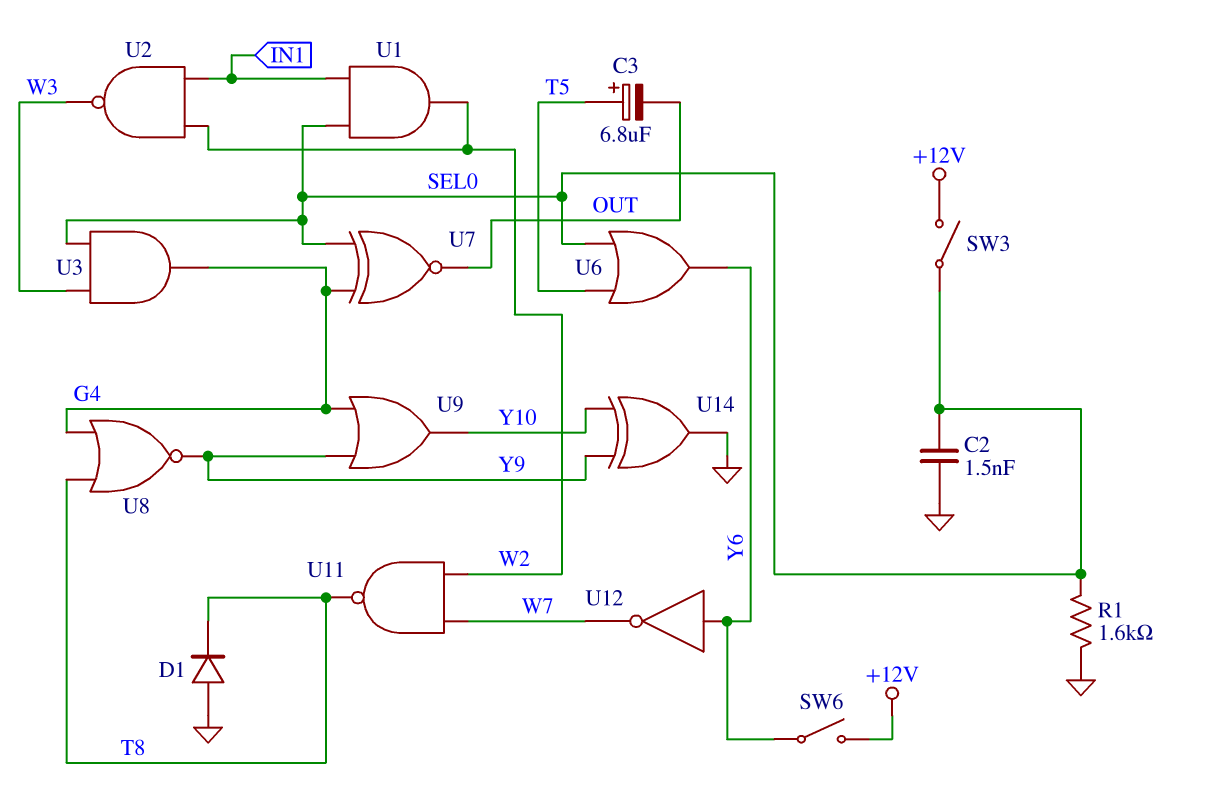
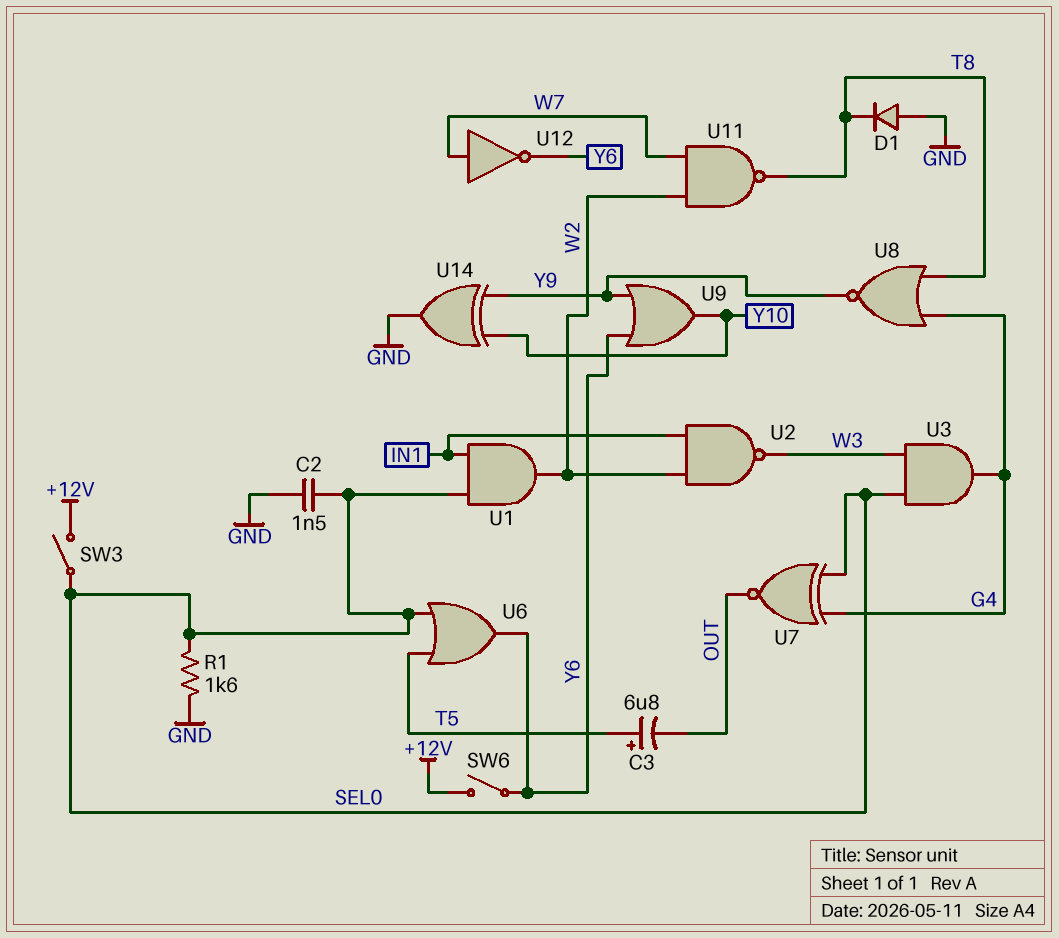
U9: OR (in G4, in Y9, out Y10) -> OR (in Y6, in Y9, out Y10)
U12: NOT (in Y6, out W7) -> NOT (in W7, out Y6)

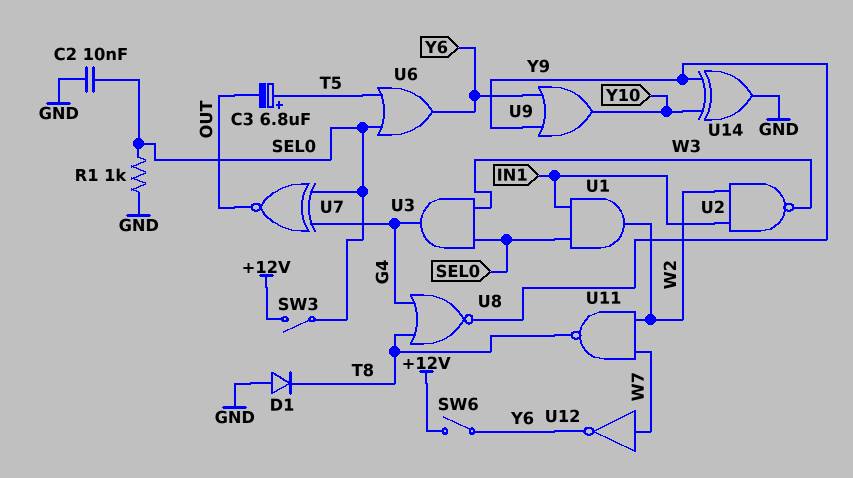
C2: 1.5nF (GND, SEL0) -> 10nF (GND, SEL0)
R1: 1.6k (GND, SEL0) -> 1k (GND, SEL0)

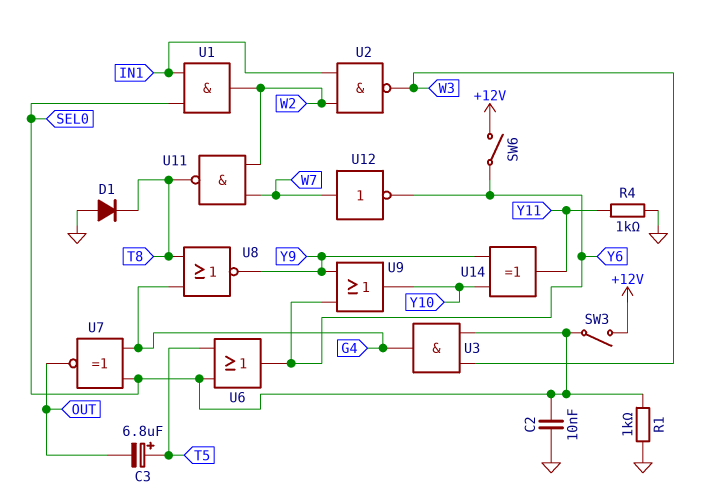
R4: none -> 1k (GND, Y11)
U14: XOR (in Y9, in Y10, out GND) -> XOR (in Y9, in Y10, out Y11)

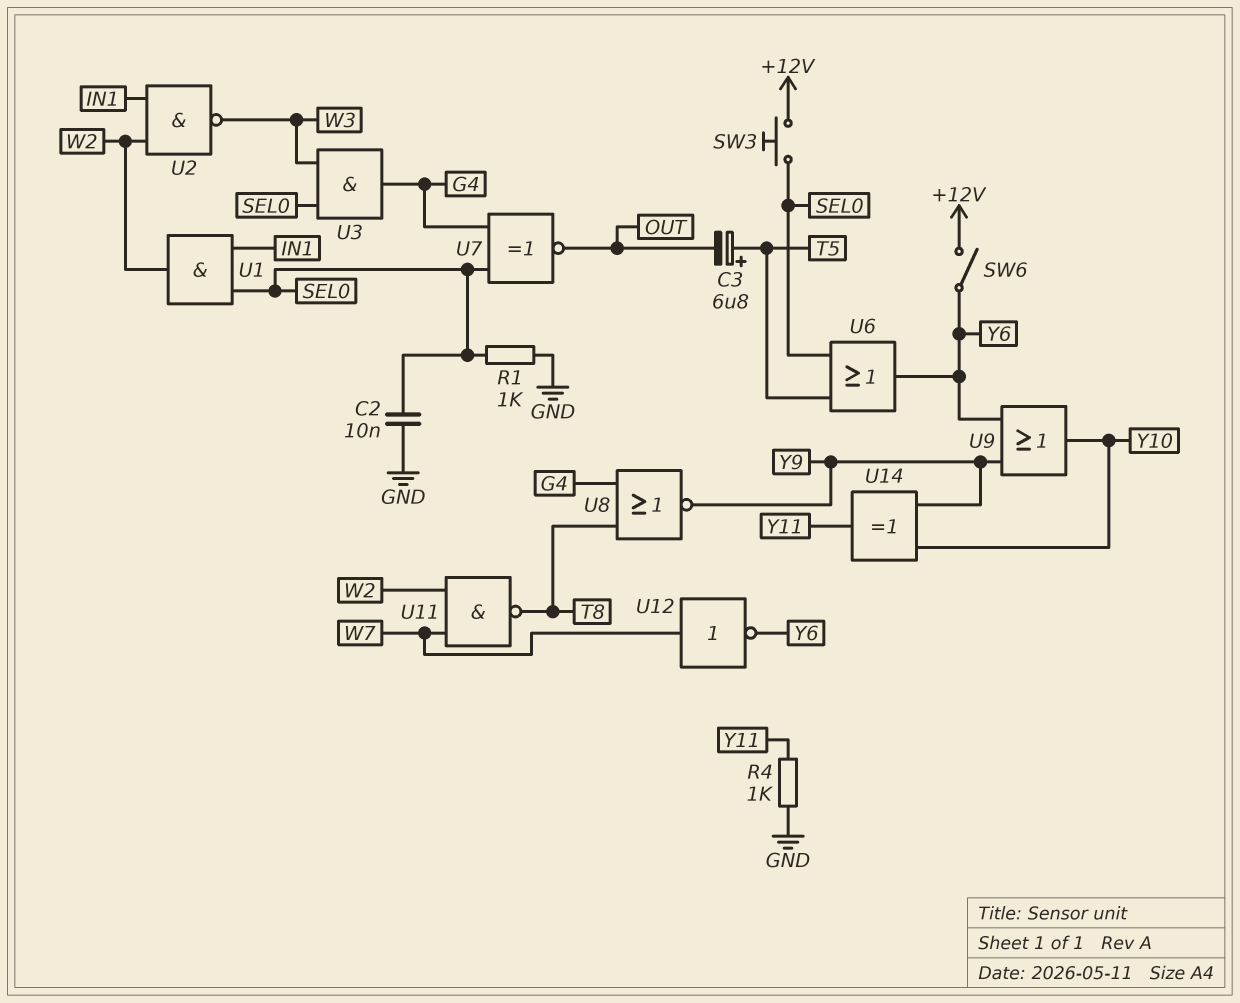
D1: diode (A GND, K T8) -> none
SW3: switch (+12V, SEL0) -> button (+12V, SEL0)

